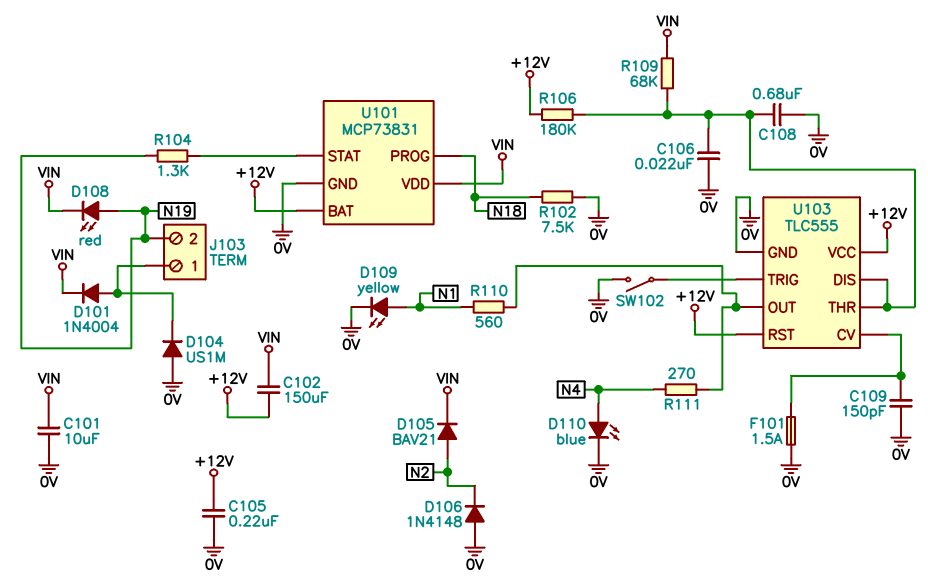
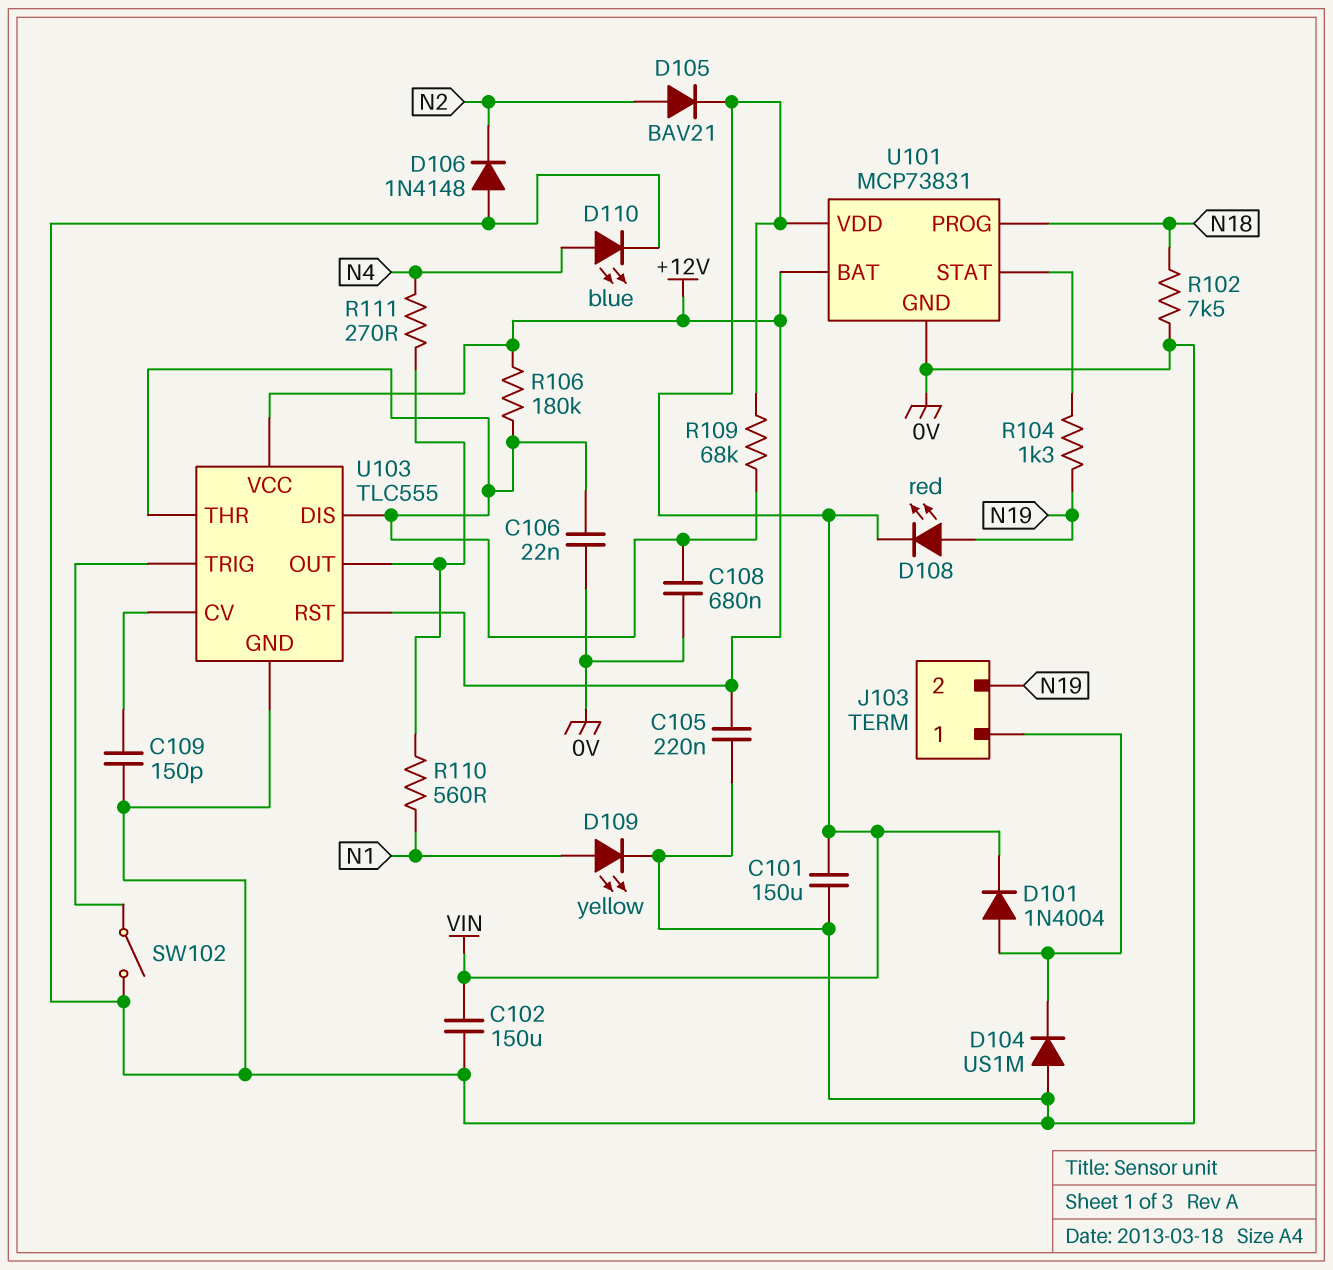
C101: 10uF (0V, VIN) -> 150uF (0V, VIN)
C102: 150uF (+12V, VIN) -> 150uF (0V, VIN)
F101: 1.5A (0V, U103/CV) -> none

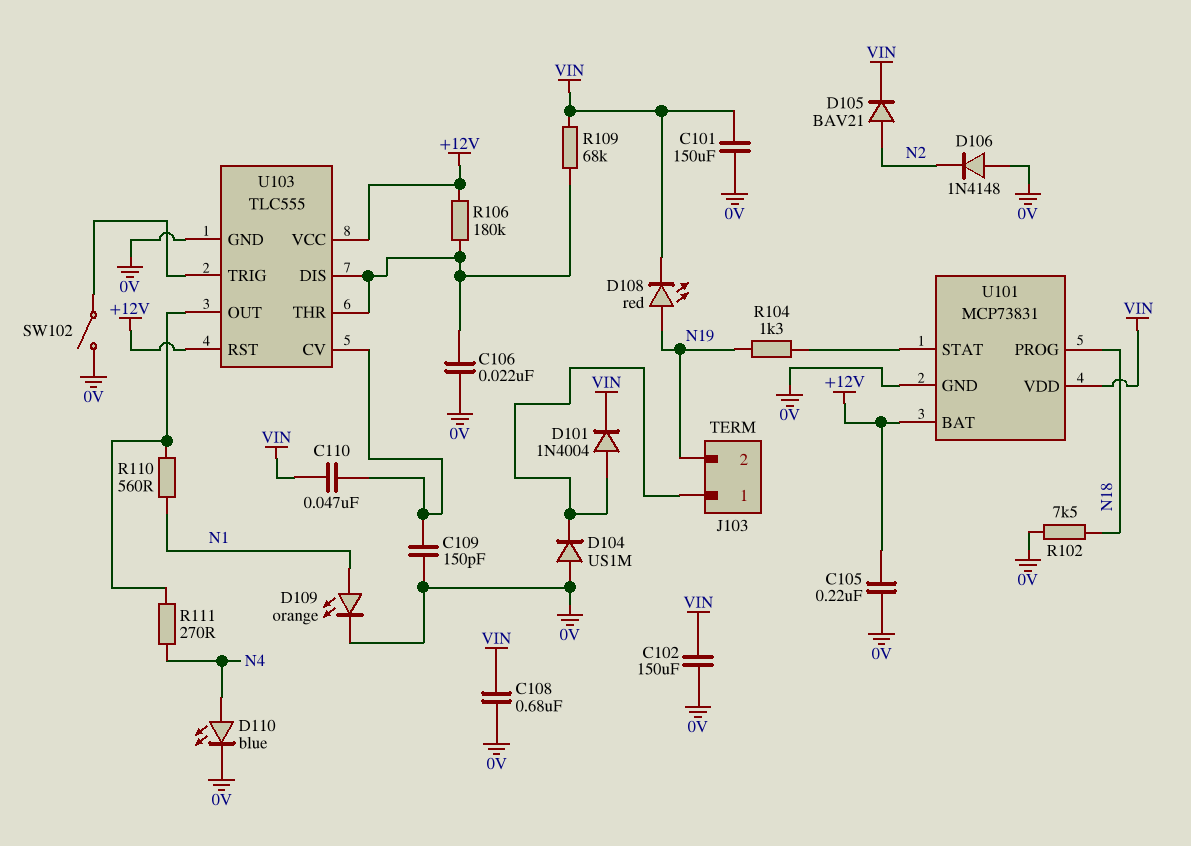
C108: 680nF (0V, U103/DIS) -> 680nF (0V, VIN)
C110: none -> 47nF (U103/CV, VIN)
D109: LED yellow (A N1, K 0V) -> LED orange (A N1, K 0V)

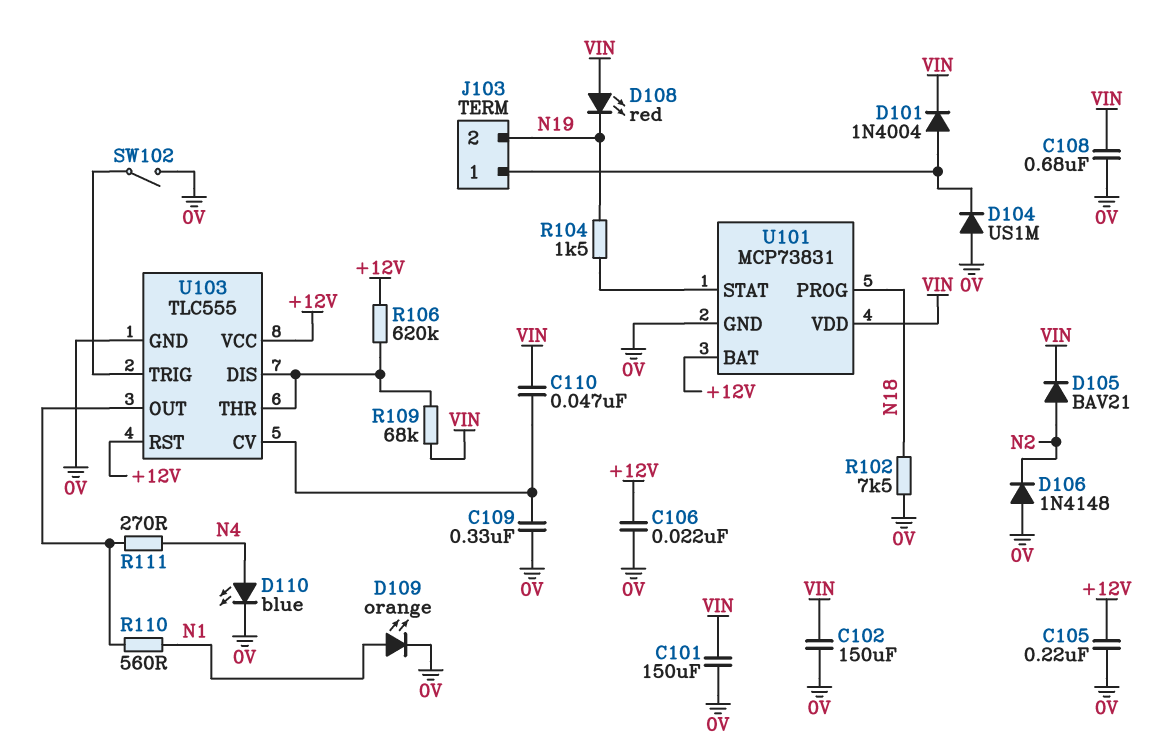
C106: 22nF (0V, U103/DIS) -> 22nF (+12V, 0V)
C109: 150pF (0V, U103/CV) -> 330nF (0V, U103/CV)
D108: LED red (A N19, K VIN) -> LED red (A VIN, K N19)
R104: 1.3k (N19, U101/STAT) -> 1.5k (N19, U101/STAT)
R106: 180k (+12V, U103/DIS) -> 620k (+12V, U103/DIS)

